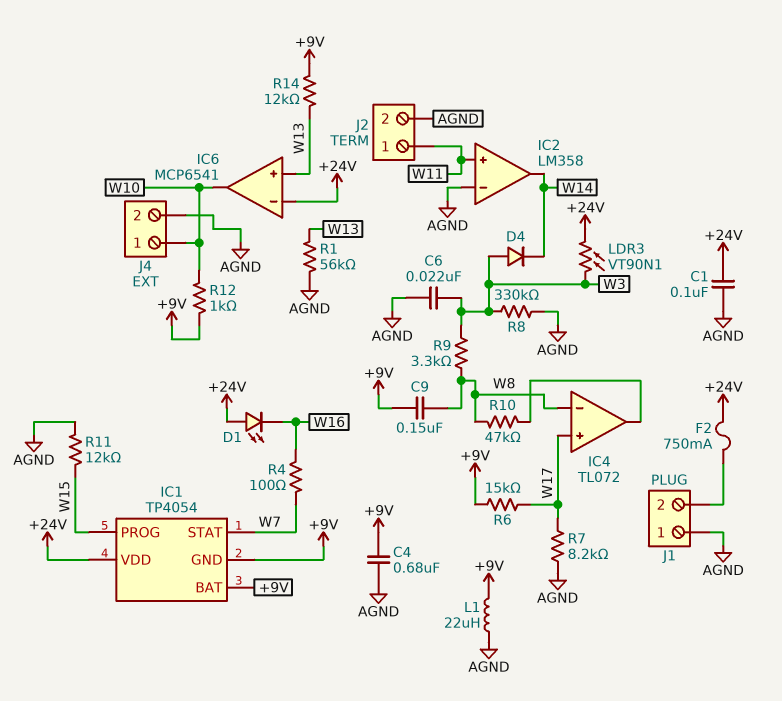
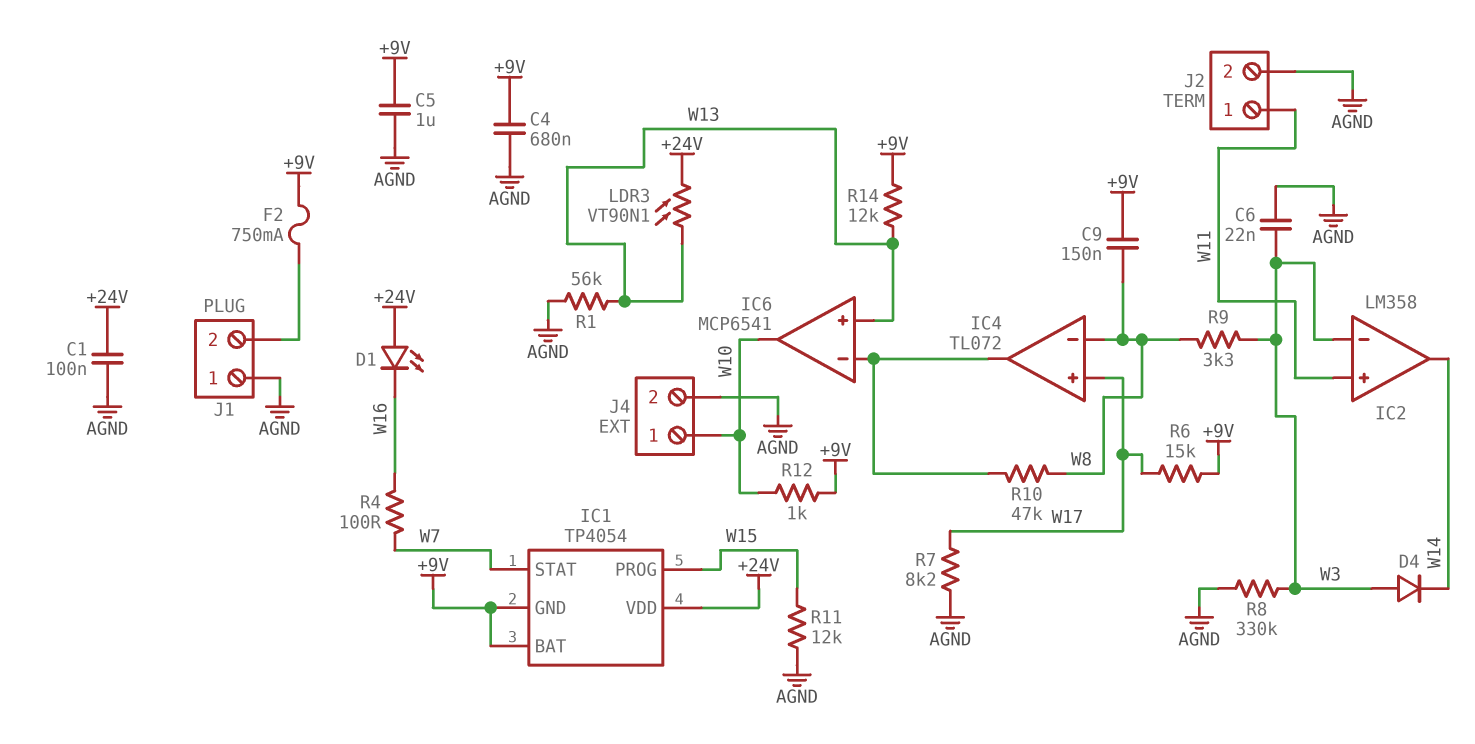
C5: none -> 1uF (+9V, AGND)
F2: 750mA (+24V, J1/2) -> 750mA (+9V, J1/2)
IC2 pin in-: AGND -> W3
IC6 pin in-: +24V -> IC4/out
L1: 22uH (+9V, AGND) -> none
LDR3: VT90N1 (+24V, W3) -> VT90N1 (+24V, W13)

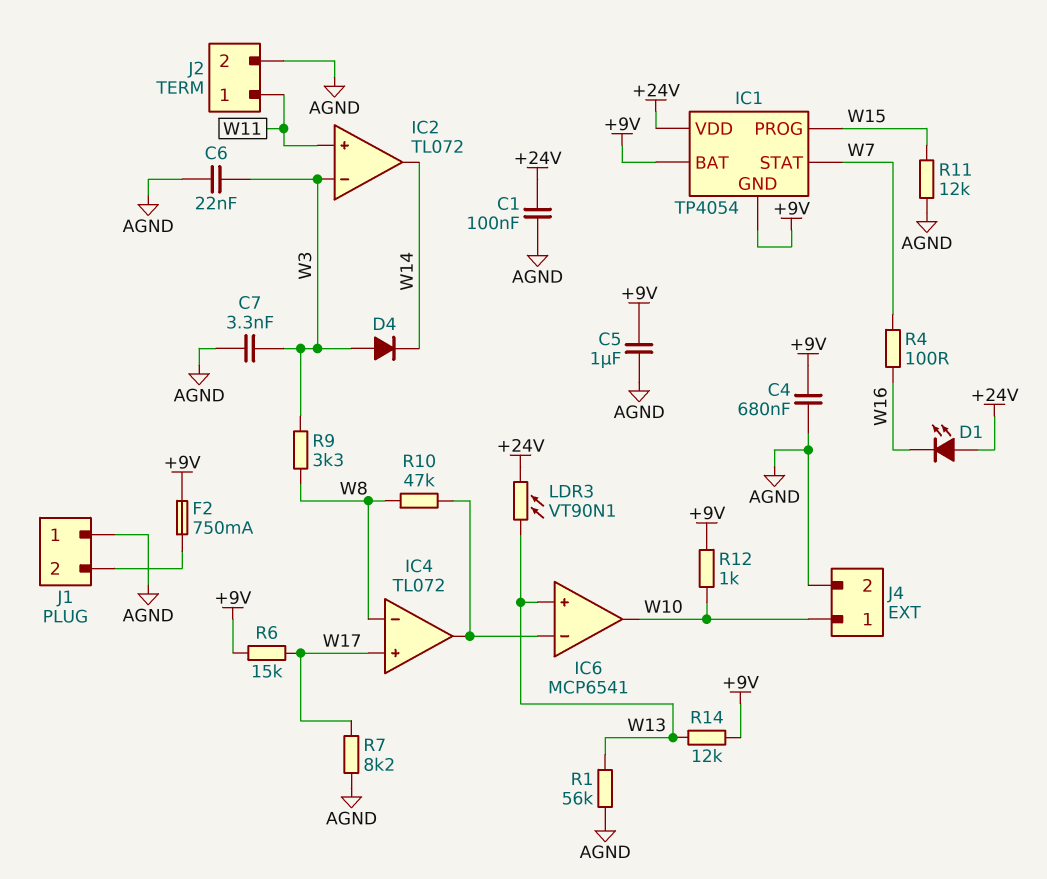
C7: none -> 3.3nF (AGND, W3)
C9: 150nF (+9V, W8) -> none
IC2: LM358 -> TL072
R8: 330k (AGND, W3) -> none

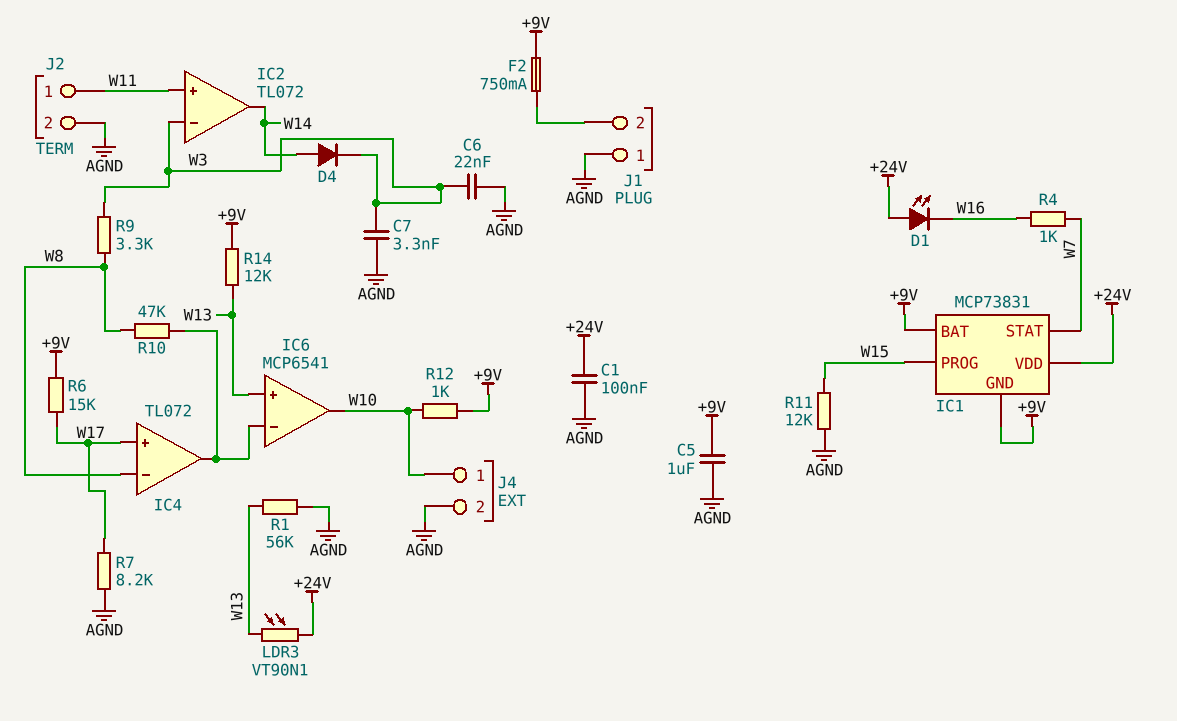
C4: 680nF (+9V, AGND) -> none
D4: diode (A W3, K W14) -> diode (A W14, K W3)
IC1: TP4054 -> MCP73831
R4: 100 (W7, W16) -> 1k (W7, W16)

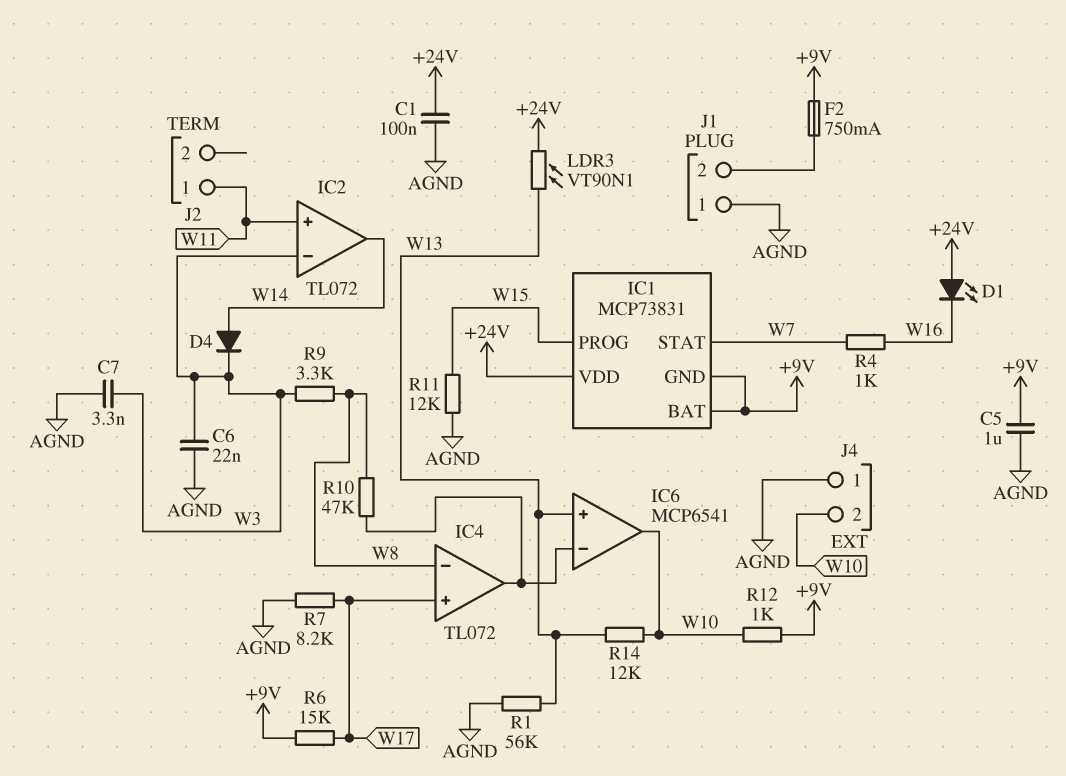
J2 pin 2: AGND -> none
J4 pin 1: W10 -> AGND
J4 pin 2: AGND -> W10
R14: 12k (+9V, W13) -> 12k (W10, W13)

